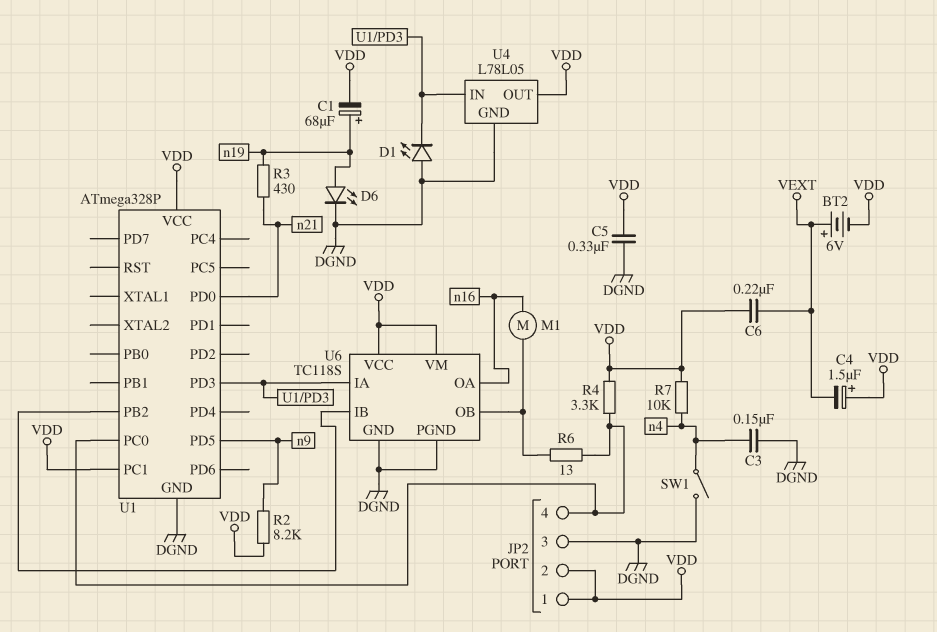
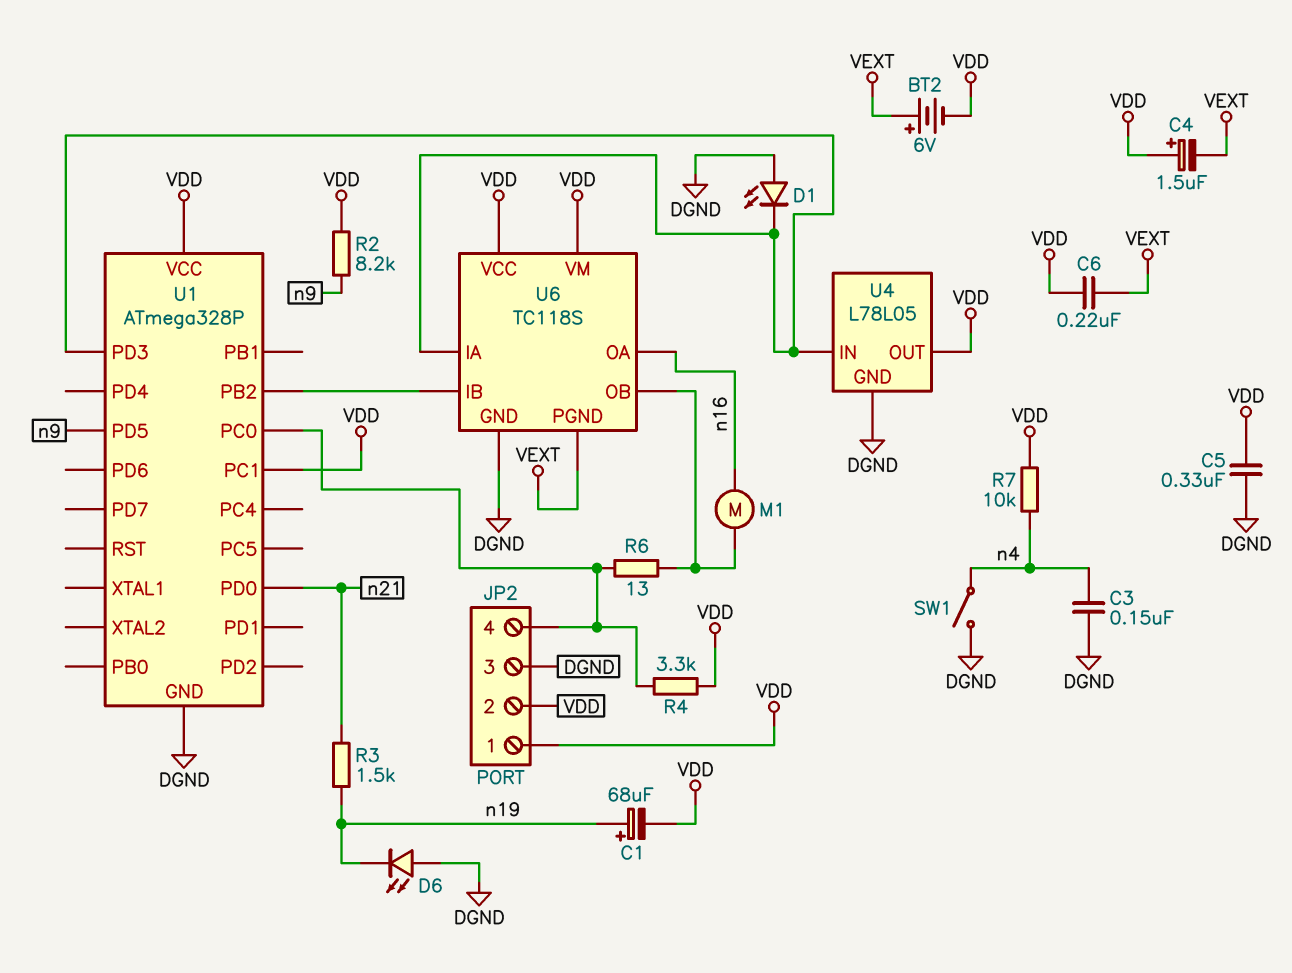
D6: LED (A n19, K DGND) -> LED (A DGND, K n19)
R3: 430 (n19, n21) -> 1.5k (n19, n21)
U6 pin PGND: DGND -> VEXT

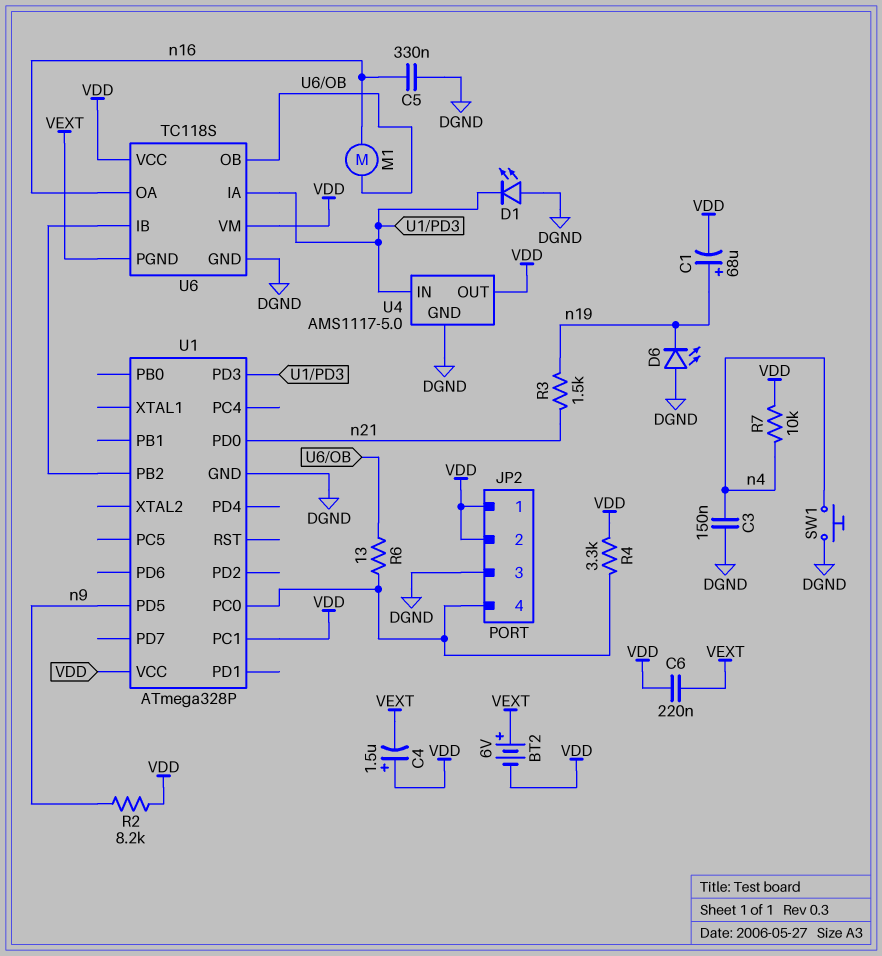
C5: 330nF (DGND, VDD) -> 330nF (DGND, n16)
SW1: switch (DGND, n4) -> button (DGND, n4)
U4: L78L05 -> AMS1117-5.0

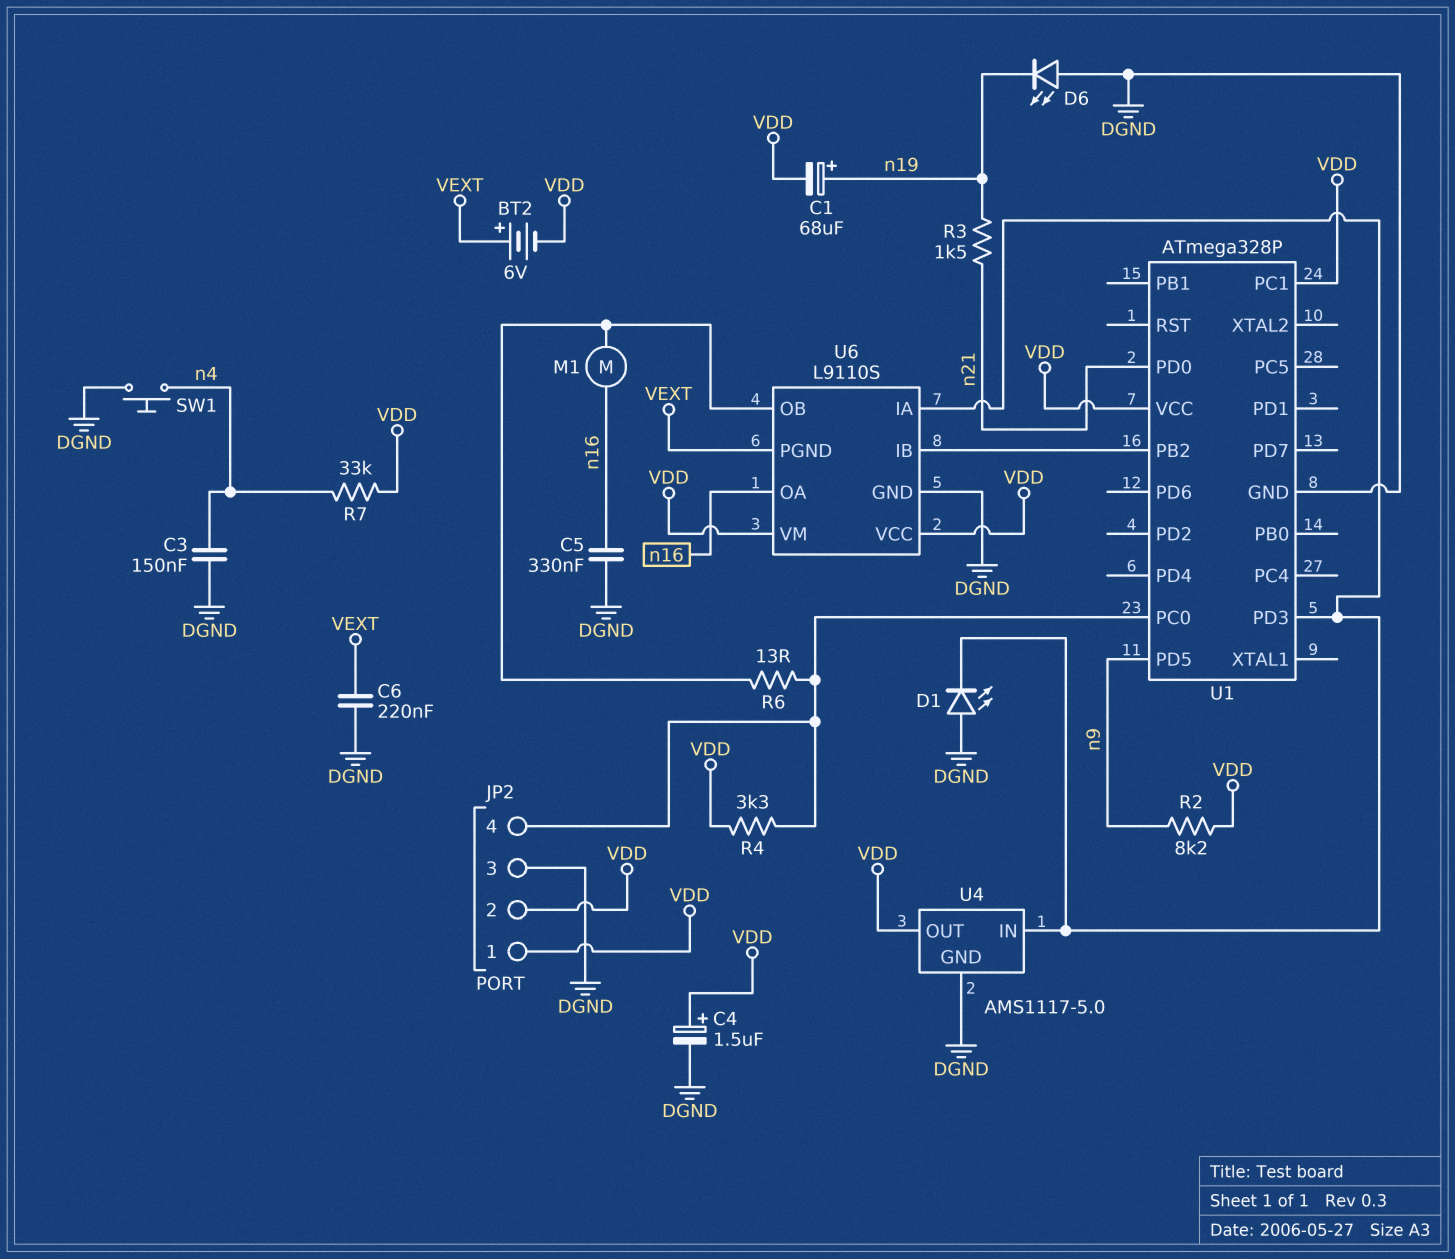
C4: 1.5uF (plus VDD, minus VEXT) -> 1.5uF (plus VDD, minus DGND)
C6: 220nF (VDD, VEXT) -> 220nF (DGND, VEXT)
R7: 10k (VDD, n4) -> 33k (VDD, n4)
U6: TC118S -> L9110S

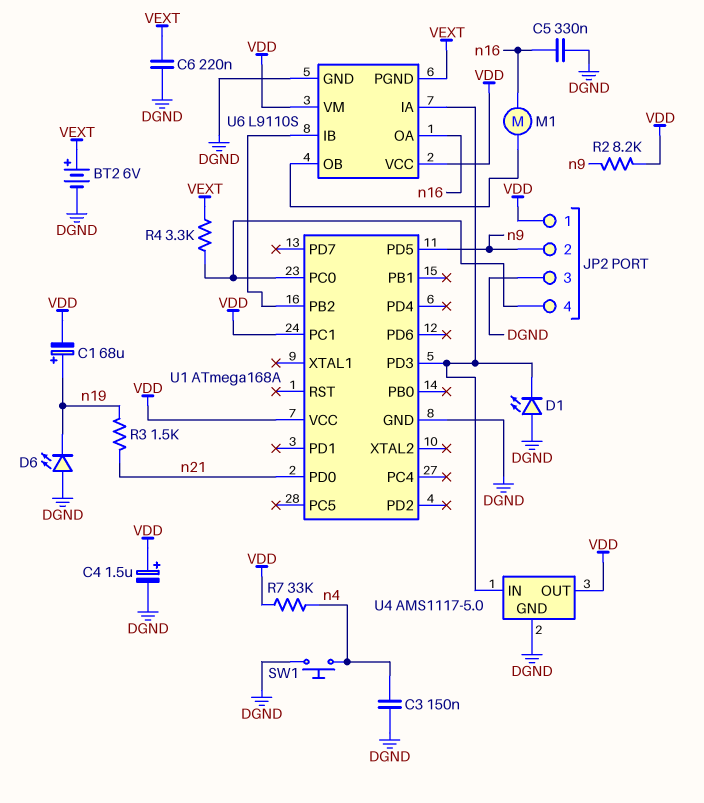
BT2: 6V (plus VEXT, minus VDD) -> 6V (plus VEXT, minus DGND)
JP2 pin 2: VDD -> n9
R4: 3.3k (JP2/4, VDD) -> 3.3k (JP2/4, VEXT)
R6: 13 (JP2/4, U6/OB) -> none
U1: ATmega328P -> ATmega168A

